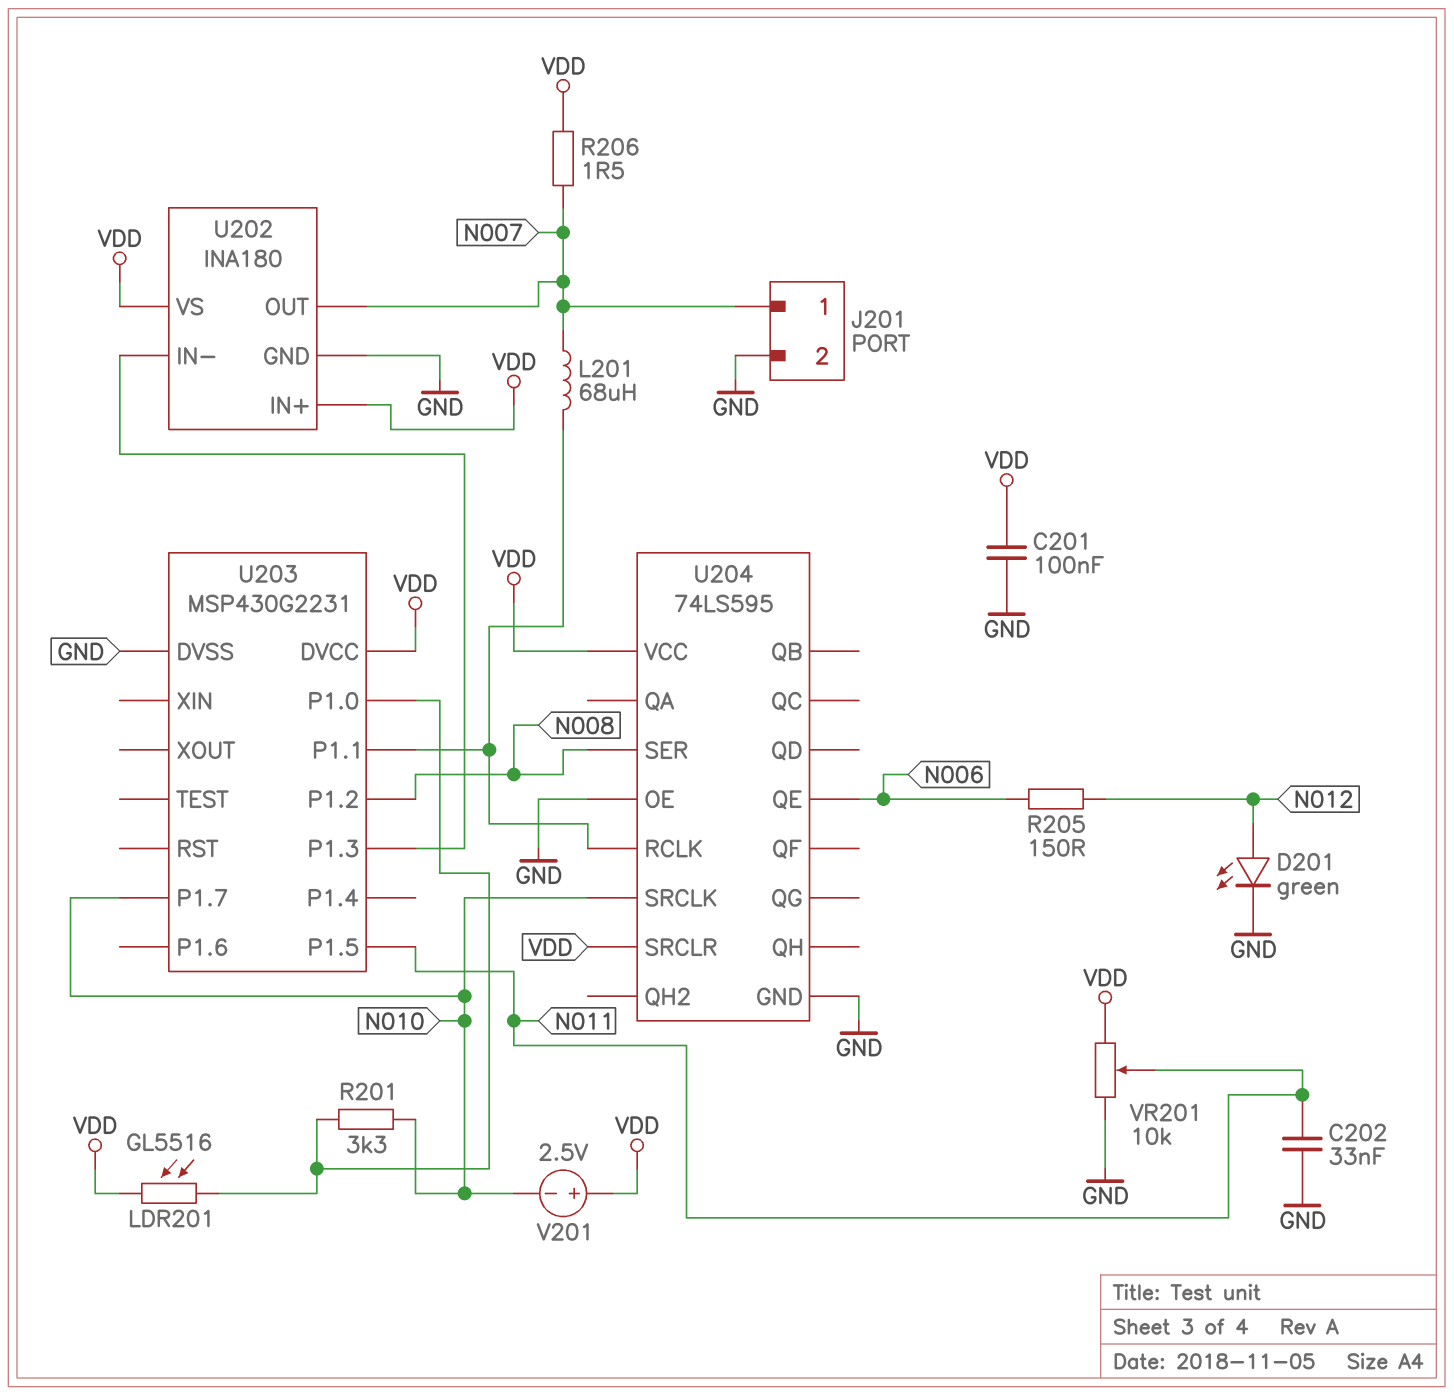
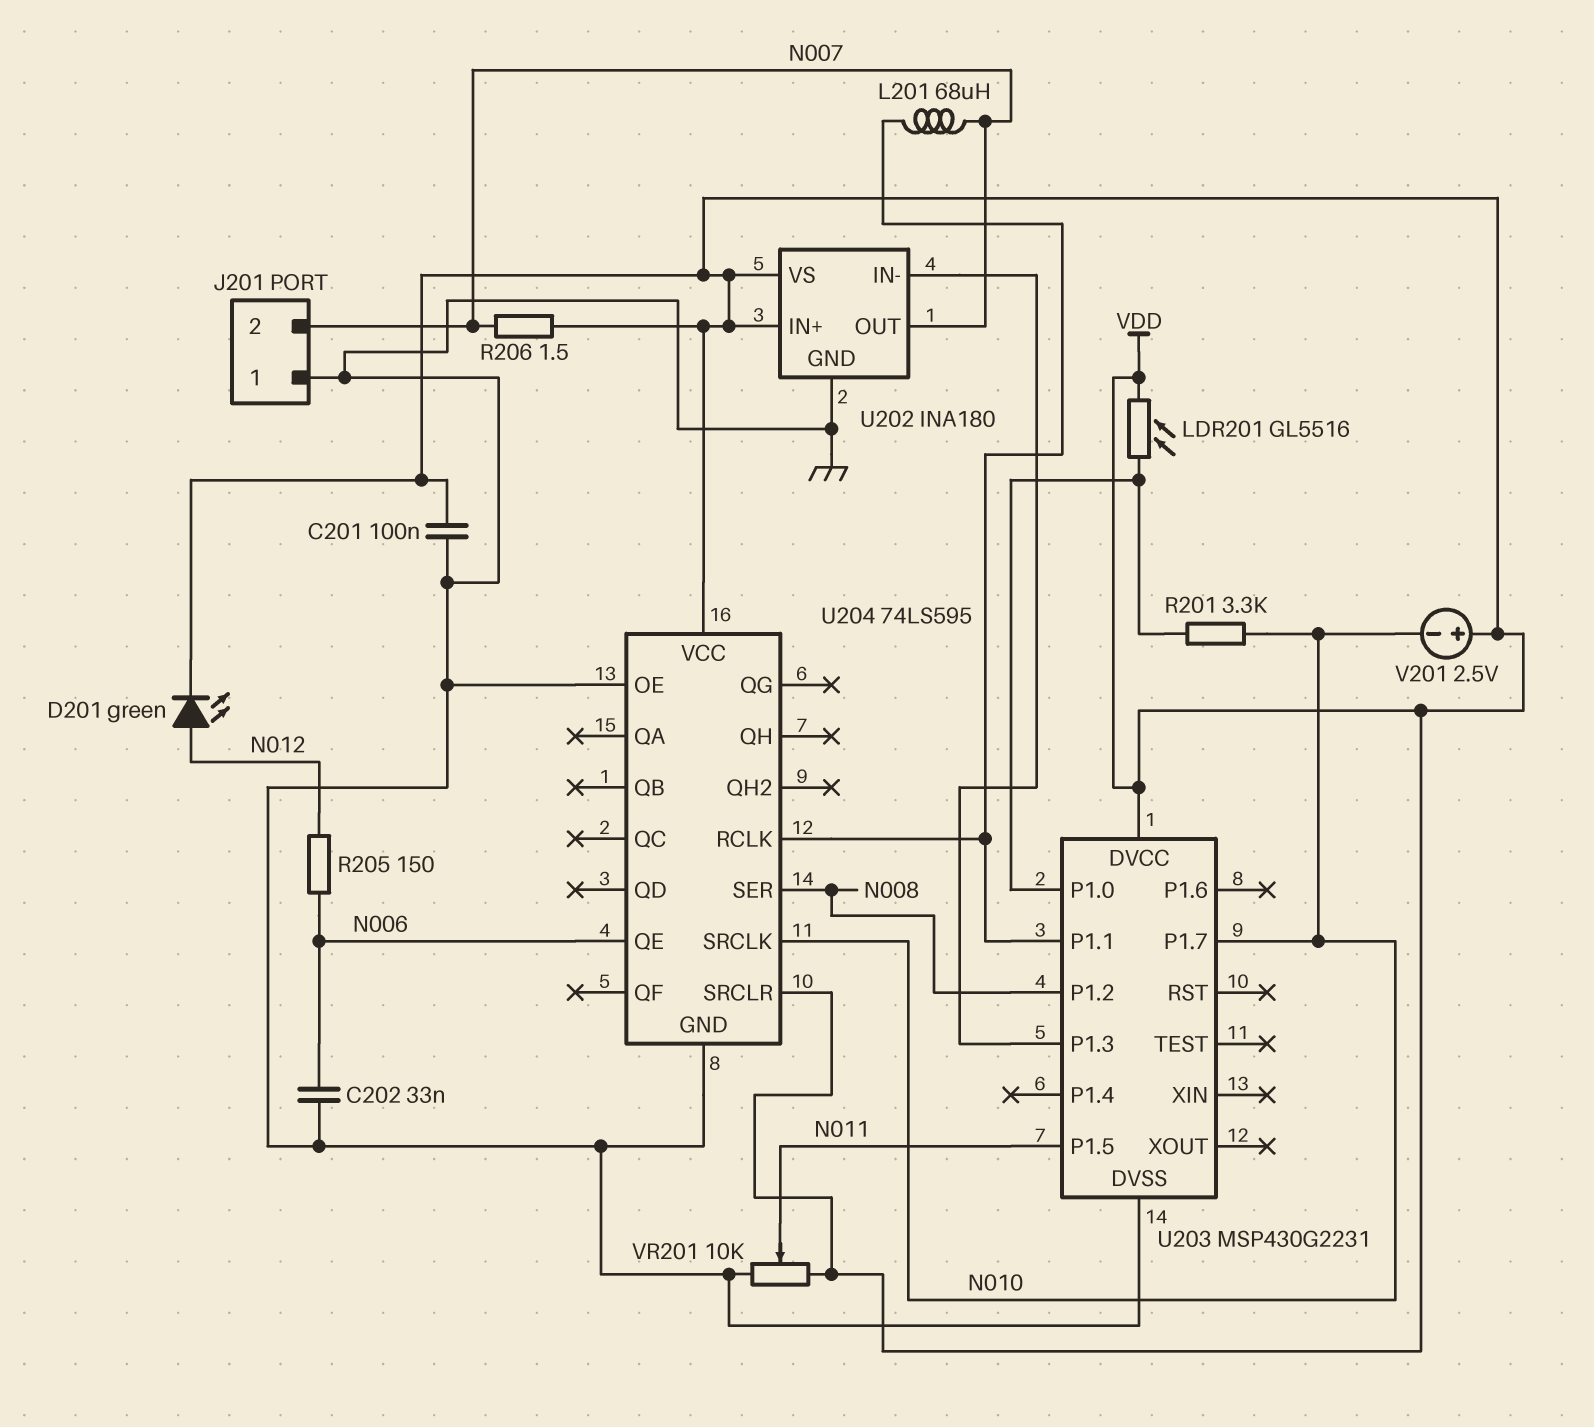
C202: 33nF (GND, N011) -> 33nF (GND, N006)
D201: LED green (A N012, K GND) -> LED green (A N012, K VDD)
J201 pin 1: N007 -> GND
J201 pin 2: GND -> N007

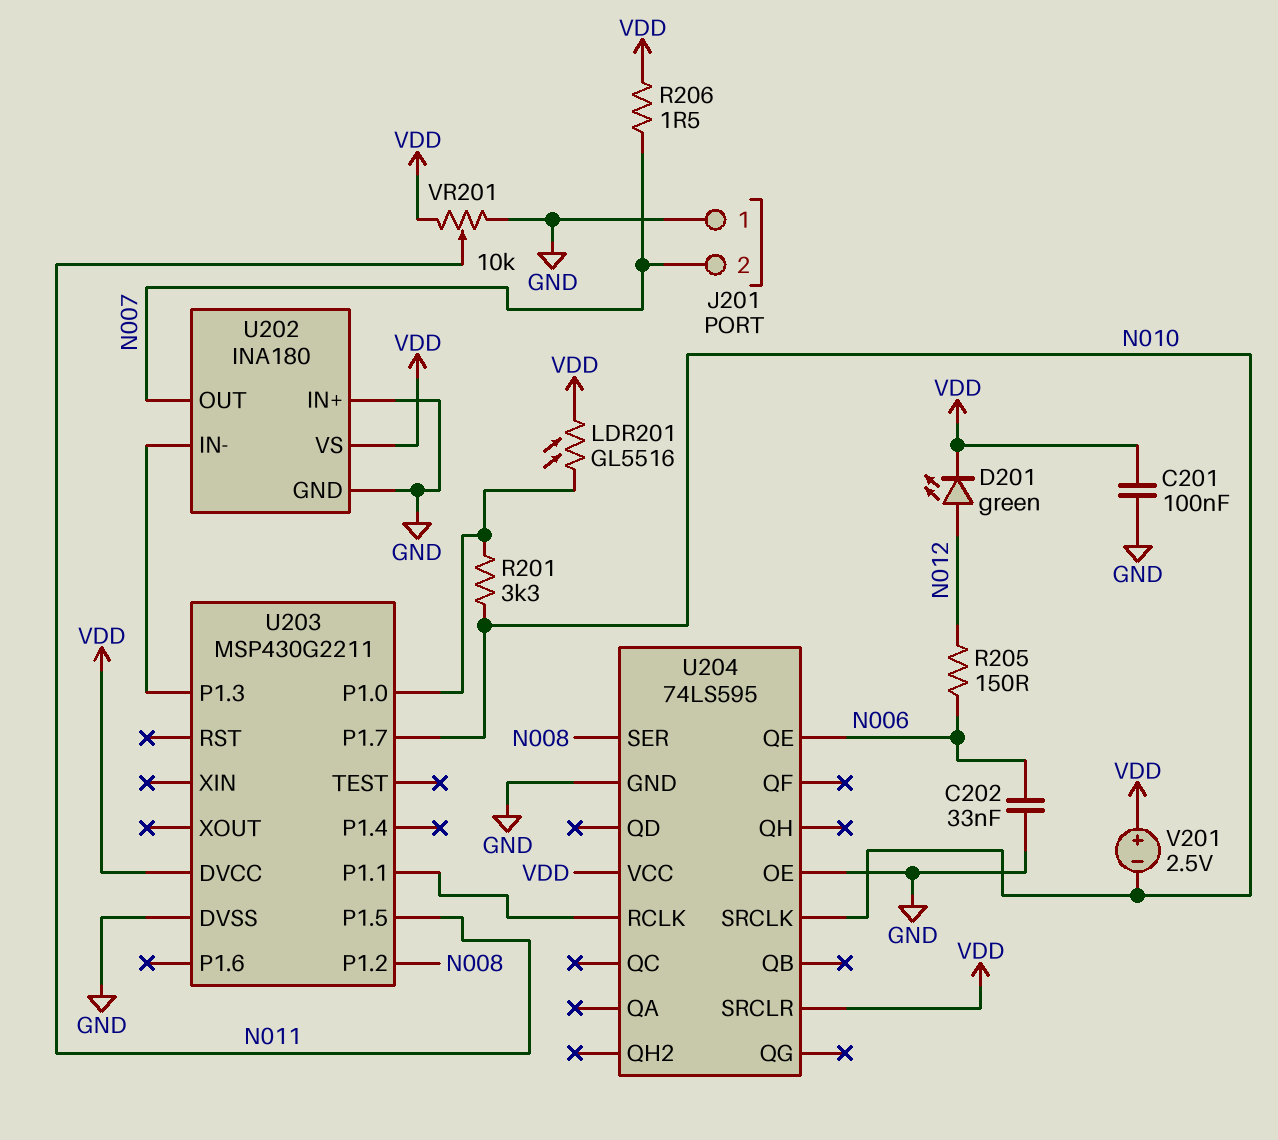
L201: 68uH (N007, U203/P1.1) -> none
U202 pin IN+: VDD -> GND
U203: MSP430G2231 -> MSP430G2211

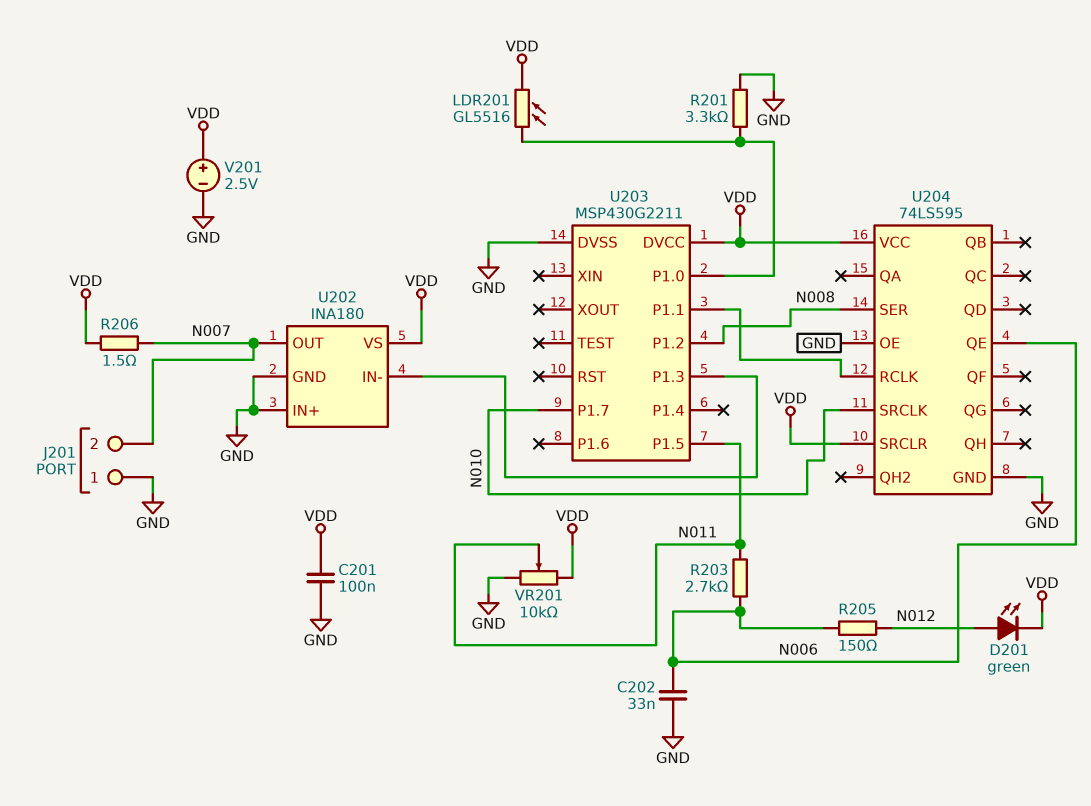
R201: 3.3k (N010, U203/P1.0) -> 3.3k (GND, U203/P1.0)
R203: none -> 2.7k (N006, N011)
V201: 2.5V (plus VDD, minus N010) -> 2.5V (plus VDD, minus GND)

